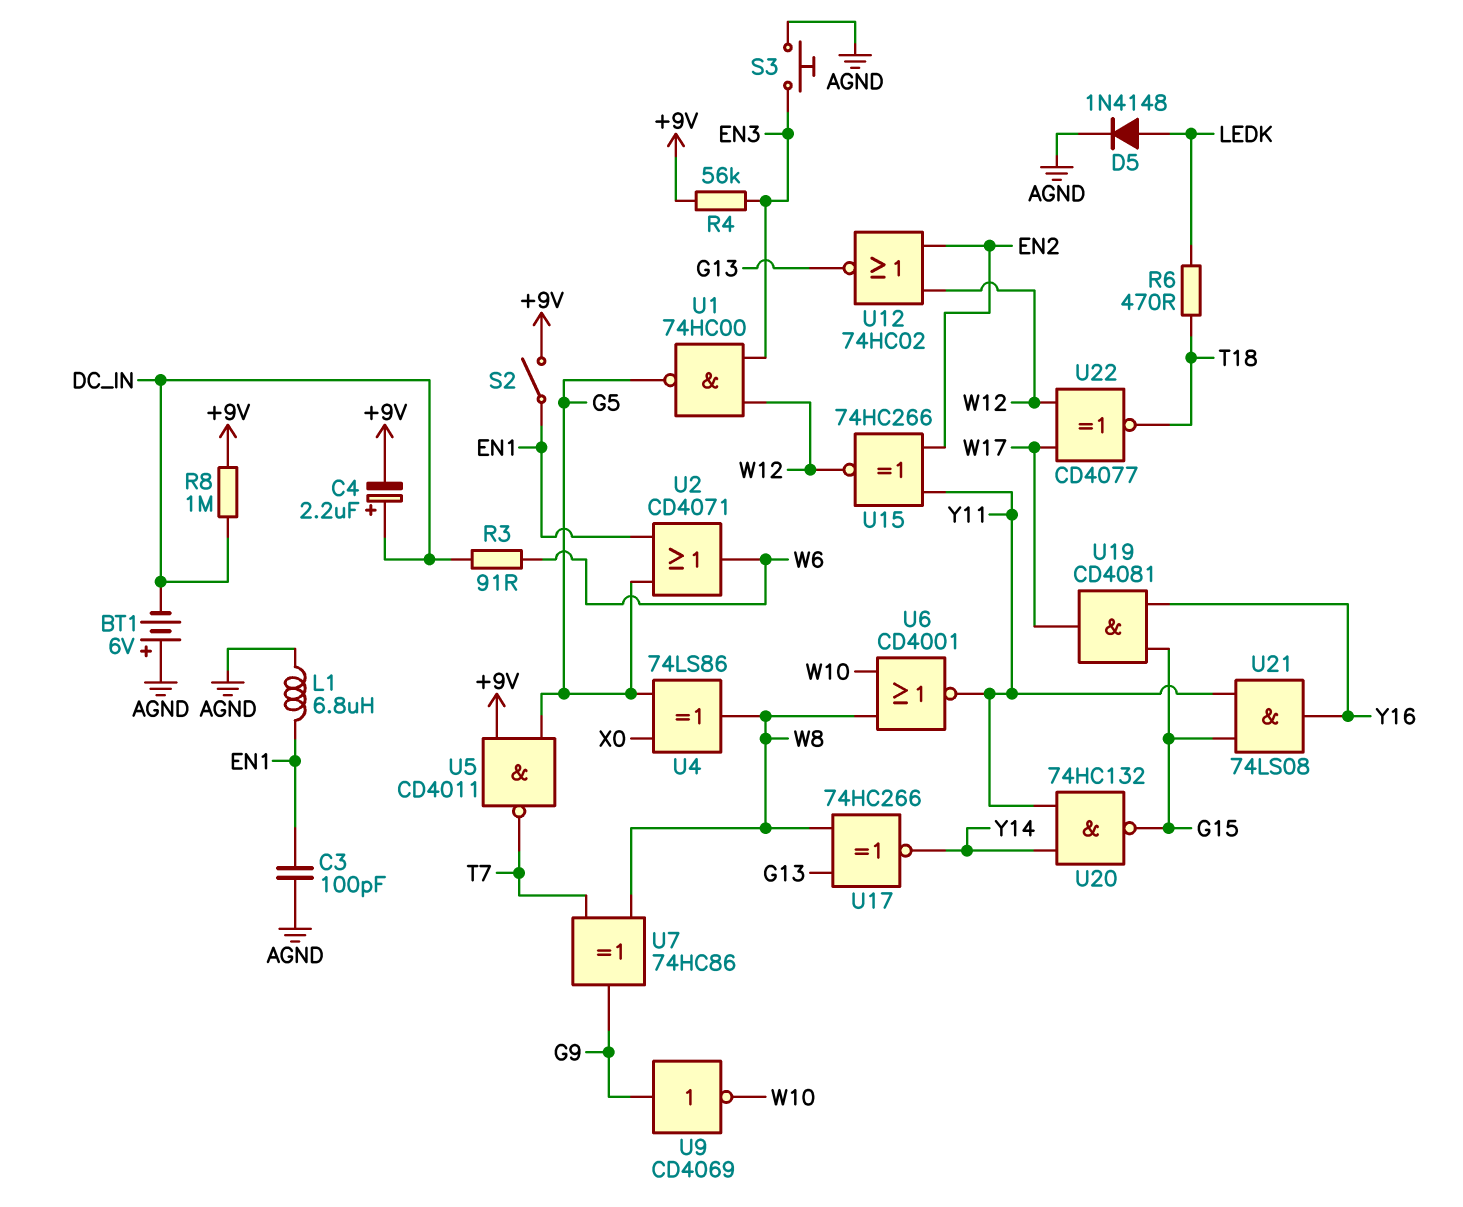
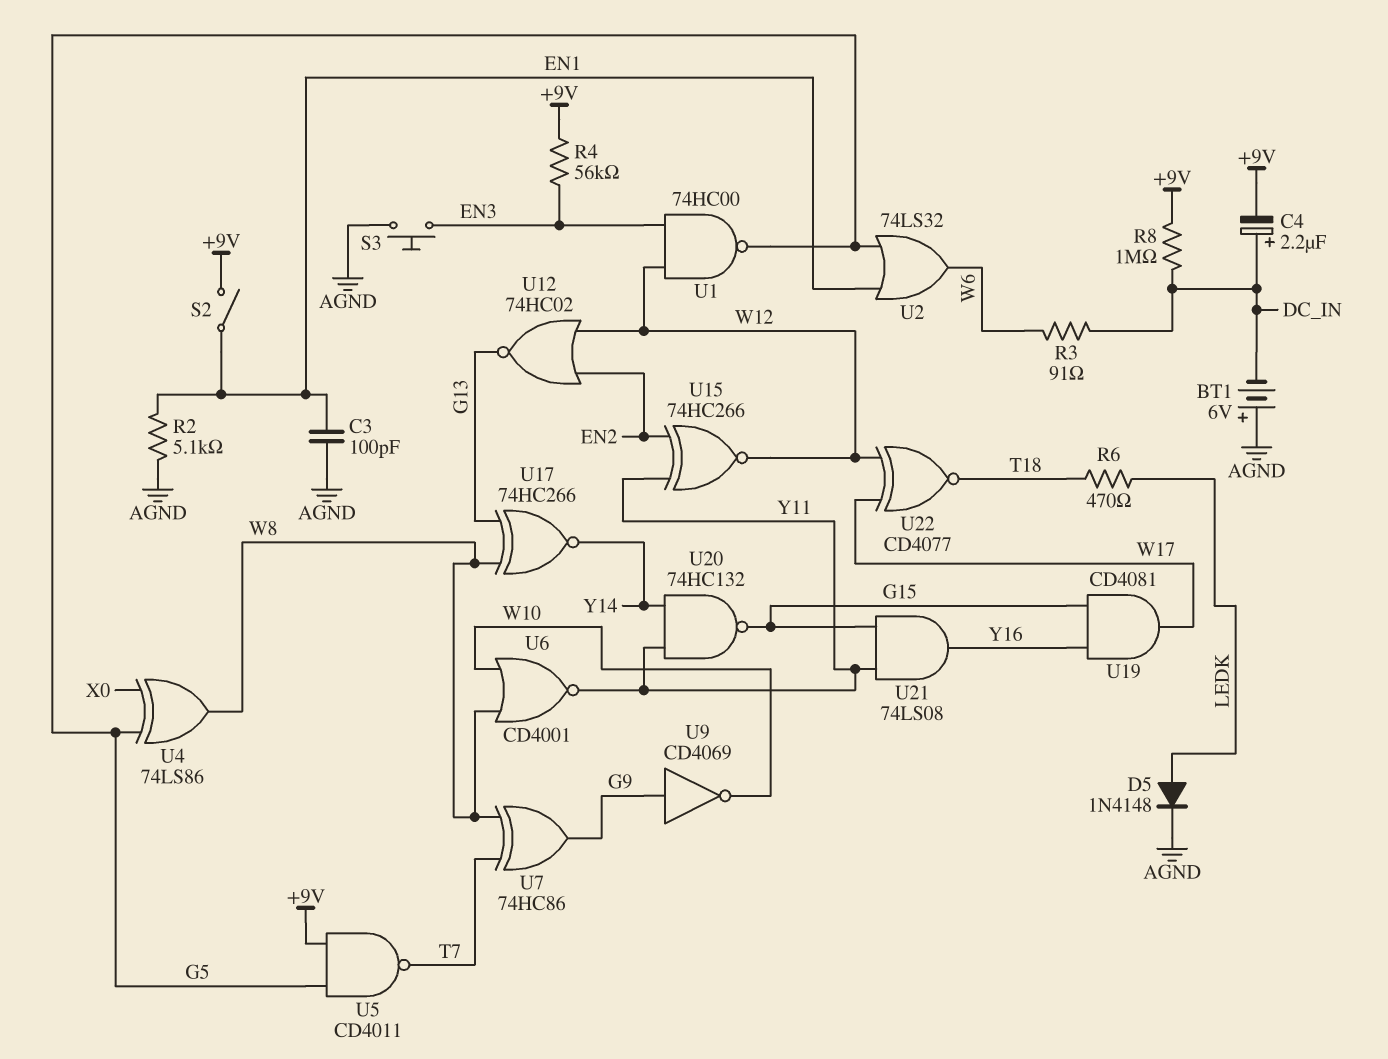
L1: 6.8uH (AGND, EN1) -> none
R2: none -> 5.1k (AGND, EN1)
U2: OR CD4071 (in EN1, in G5, out W6) -> OR 74LS32 (in EN1, in G5, out W6)

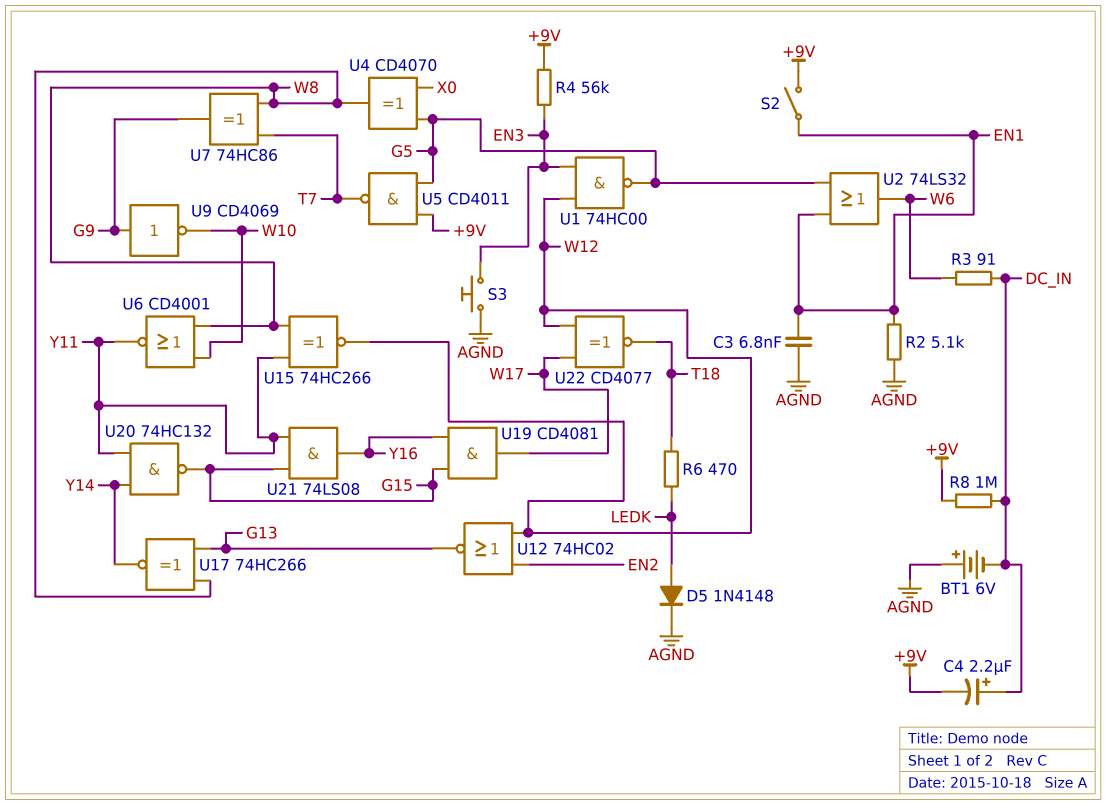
C3: 100pF (AGND, EN1) -> 6.8nF (AGND, EN1)
U4: XOR 74LS86 (in G5, in X0, out W8) -> XOR CD4070 (in G5, in X0, out W8)
U15: XNOR 74HC266 (in EN2, in Y11, out W12) -> XNOR 74HC266 (in W8, in Y11, out W12)

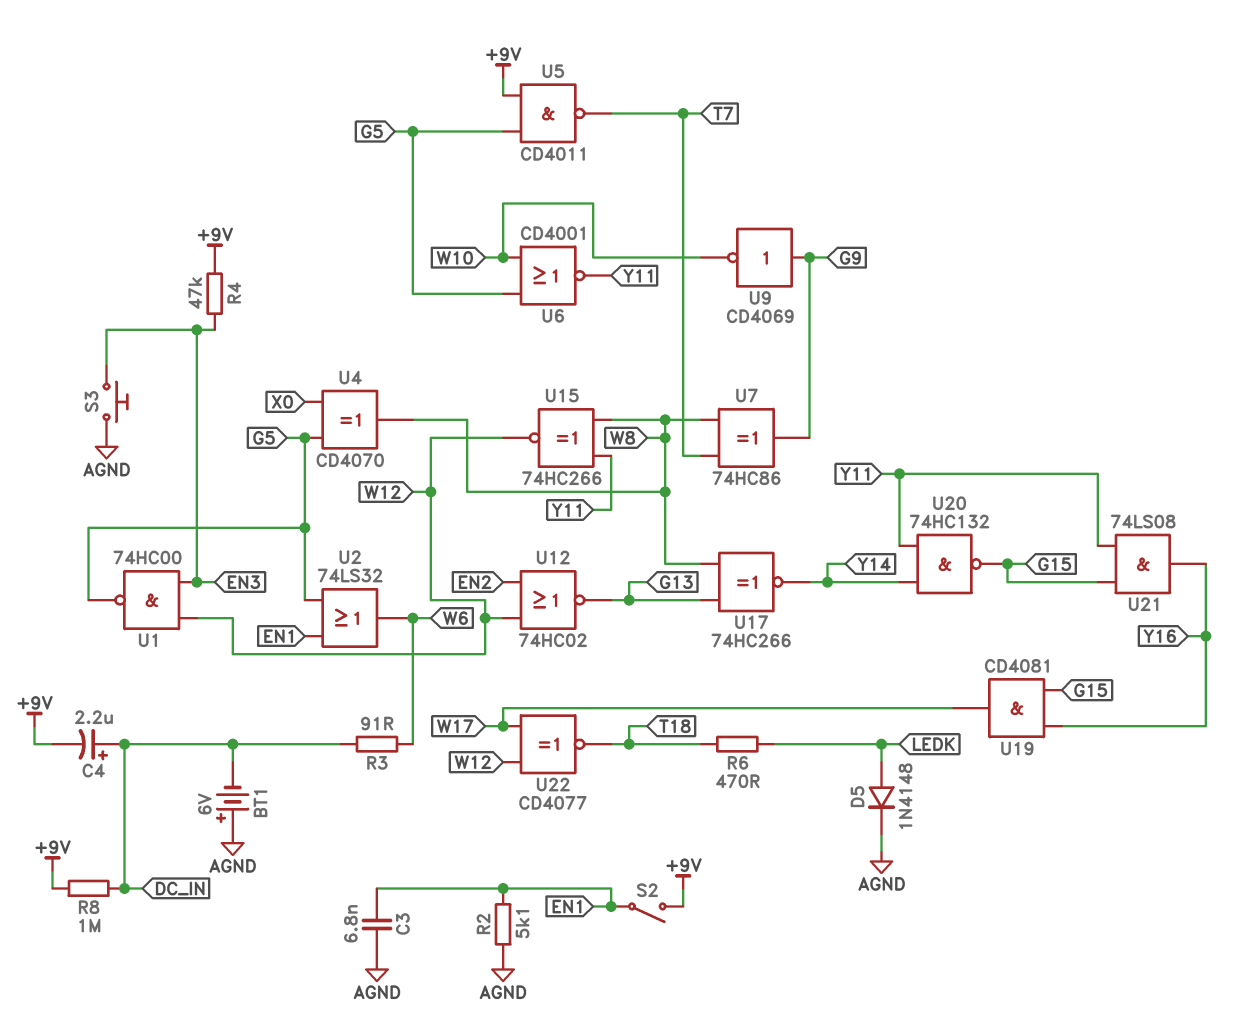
R4: 56k (+9V, EN3) -> 47k (+9V, EN3)
U6: NOR CD4001 (in W8, in W10, out Y11) -> NOR CD4001 (in G5, in W10, out Y11)

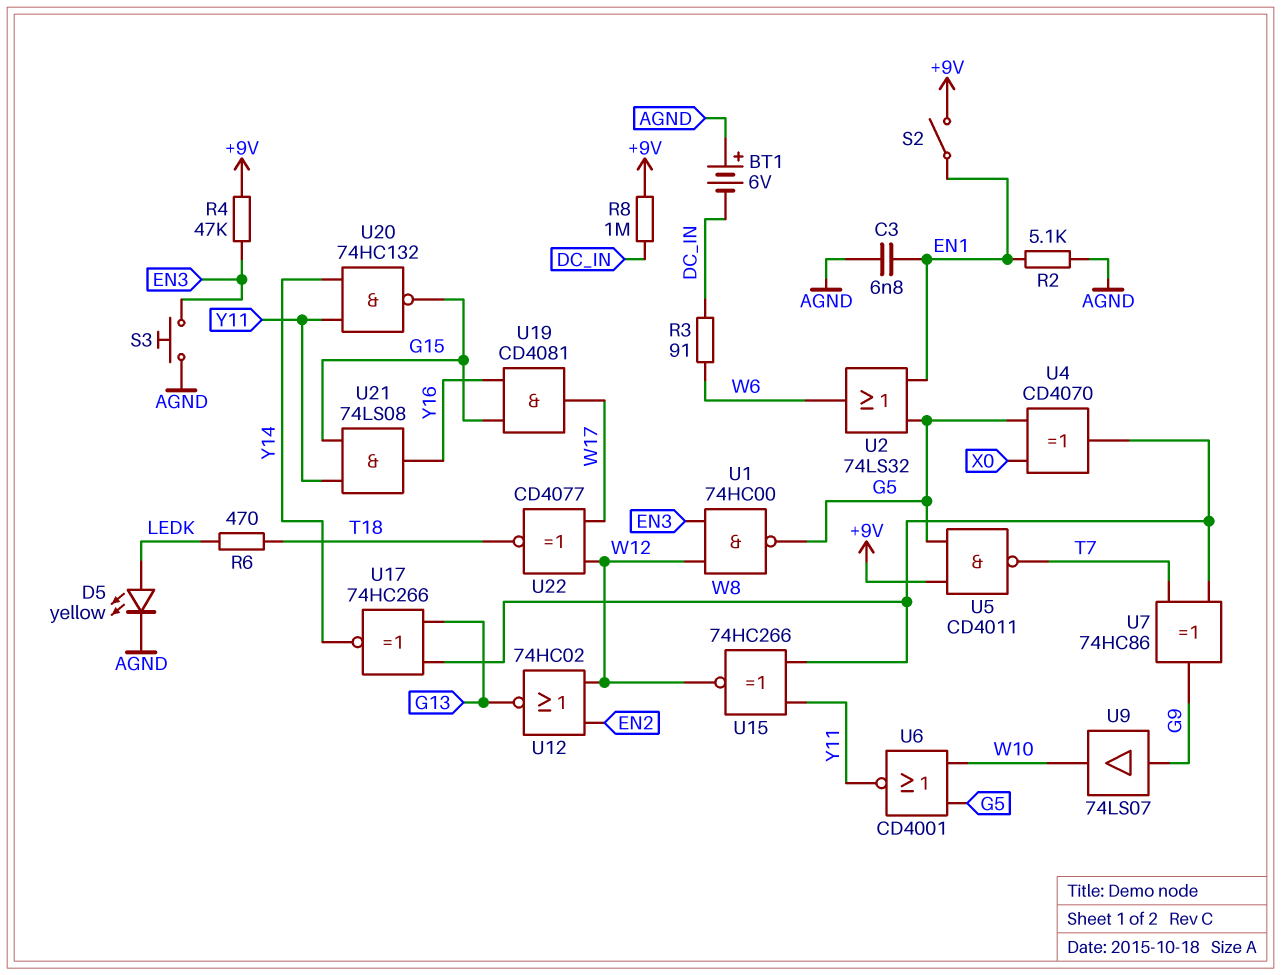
C4: 2.2uF (plus DC_IN, minus +9V) -> none
D5: diode 1N4148 (A LEDK, K AGND) -> LED yellow (A LEDK, K AGND)
U9: NOT CD4069 (in G9, out W10) -> buffer 74LS07 (in G9, out W10)

